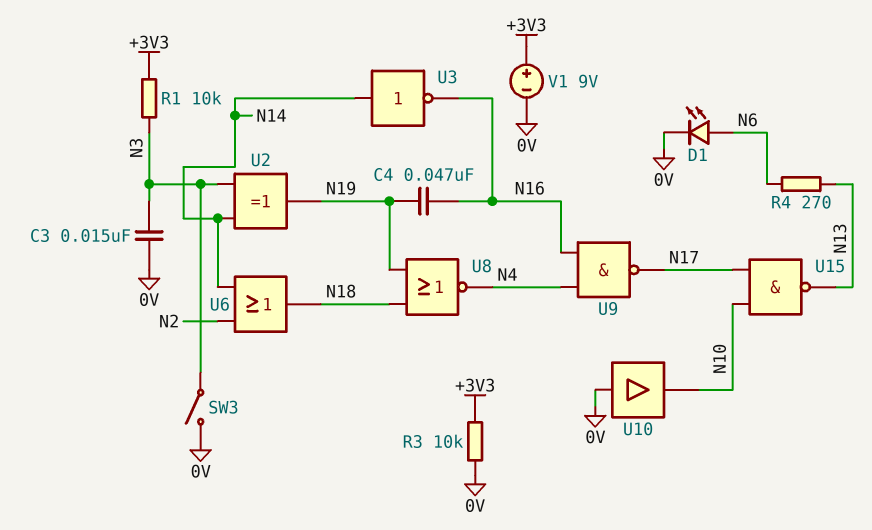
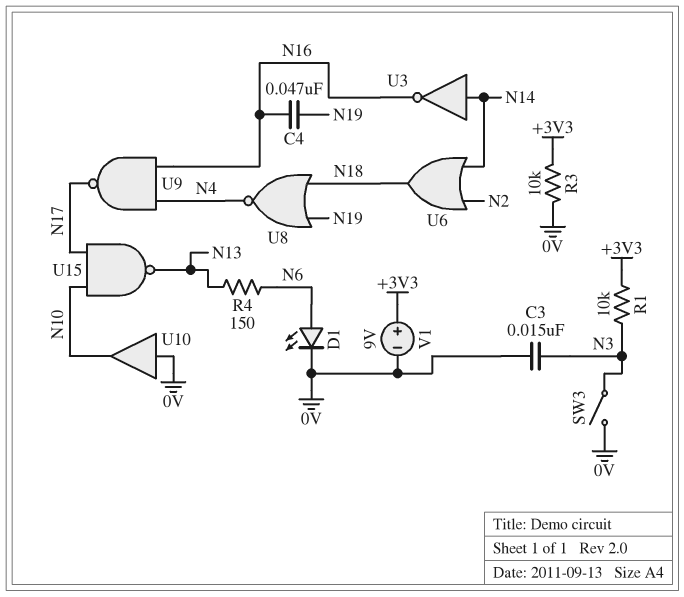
R4: 270 (N6, N13) -> 150 (N6, N13)
U2: XOR (in N3, in N14, out N19) -> none

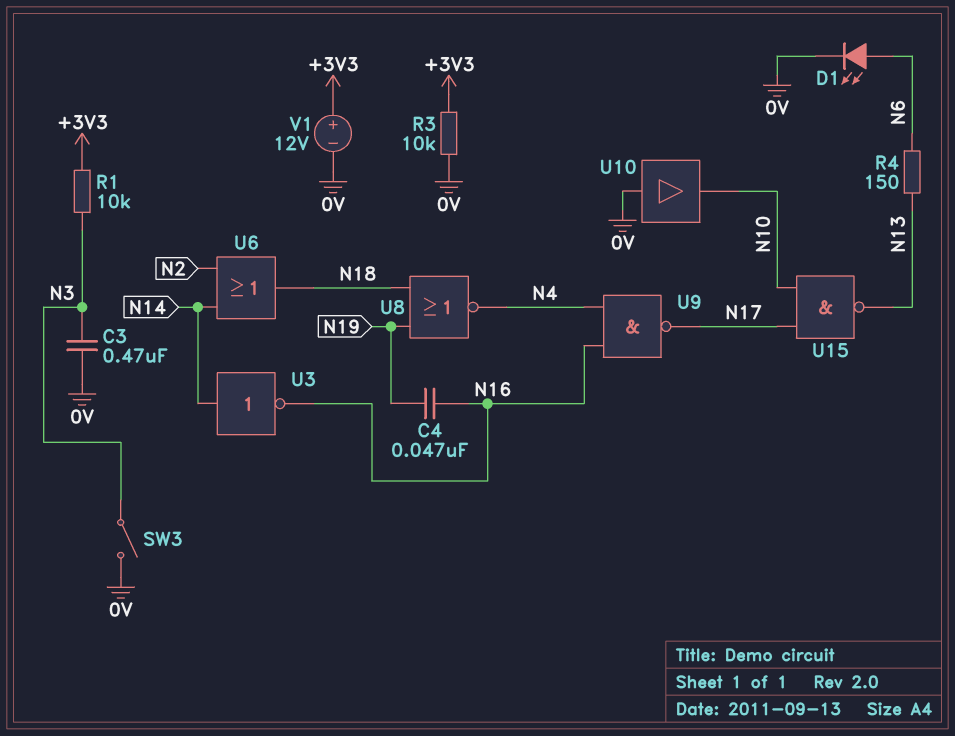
C3: 15nF (0V, N3) -> 470nF (0V, N3)
V1: 9V (plus +3V3, minus 0V) -> 12V (plus +3V3, minus 0V)

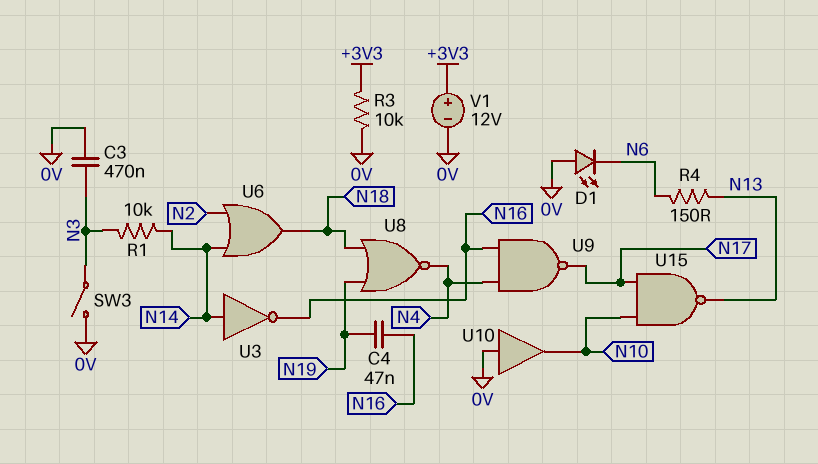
D1: LED (A N6, K 0V) -> LED (A 0V, K N6)
R1: 10k (+3V3, N3) -> 10k (N3, N14)

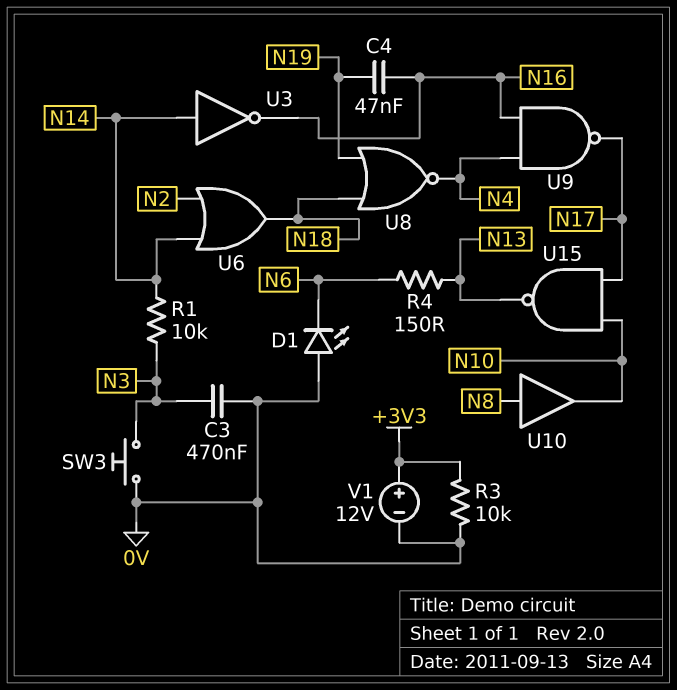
SW3: switch (0V, N3) -> button (0V, N3)
U10: buffer (in 0V, out N10) -> buffer (in N8, out N10)

